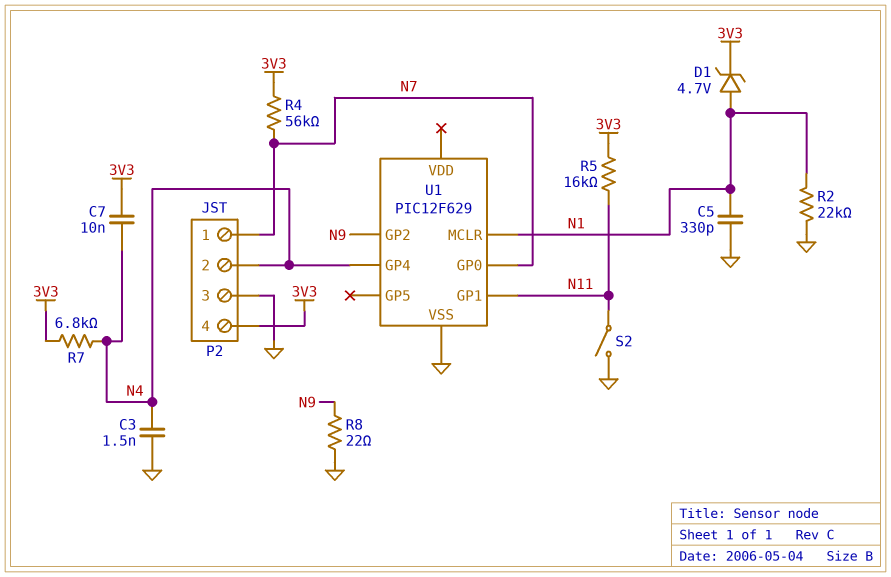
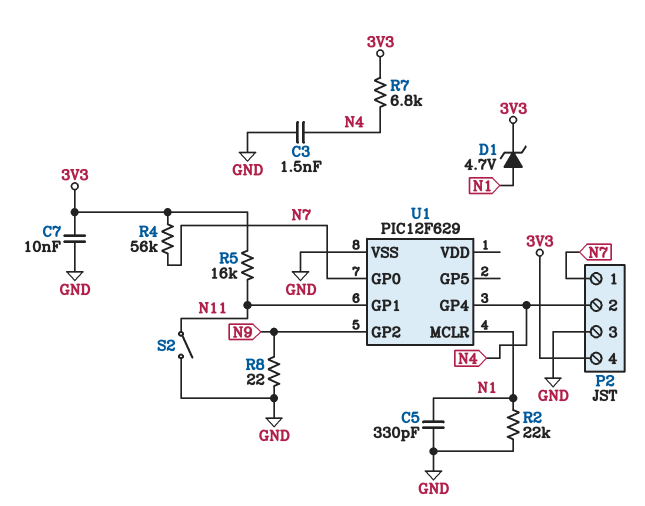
C7: 10nF (3V3, N4) -> 10nF (3V3, GND)

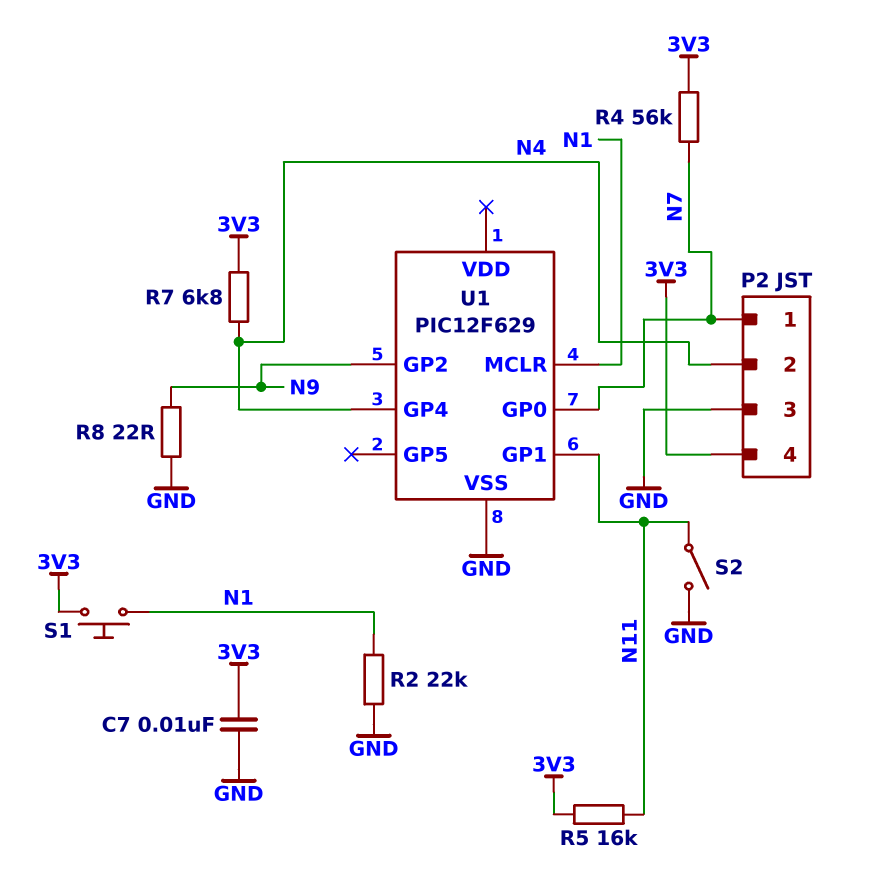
C3: 1.5nF (GND, N4) -> none
C5: 330pF (GND, N1) -> none
D1: zener 4.7V (A N1, K 3V3) -> none
S1: none -> button (3V3, N1)

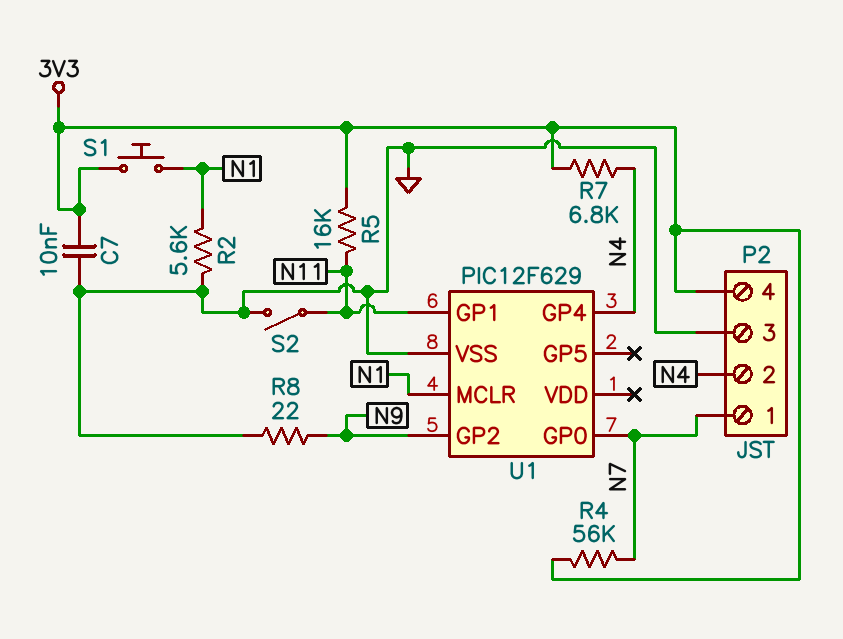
R2: 22k (GND, N1) -> 5.6k (GND, N1)

